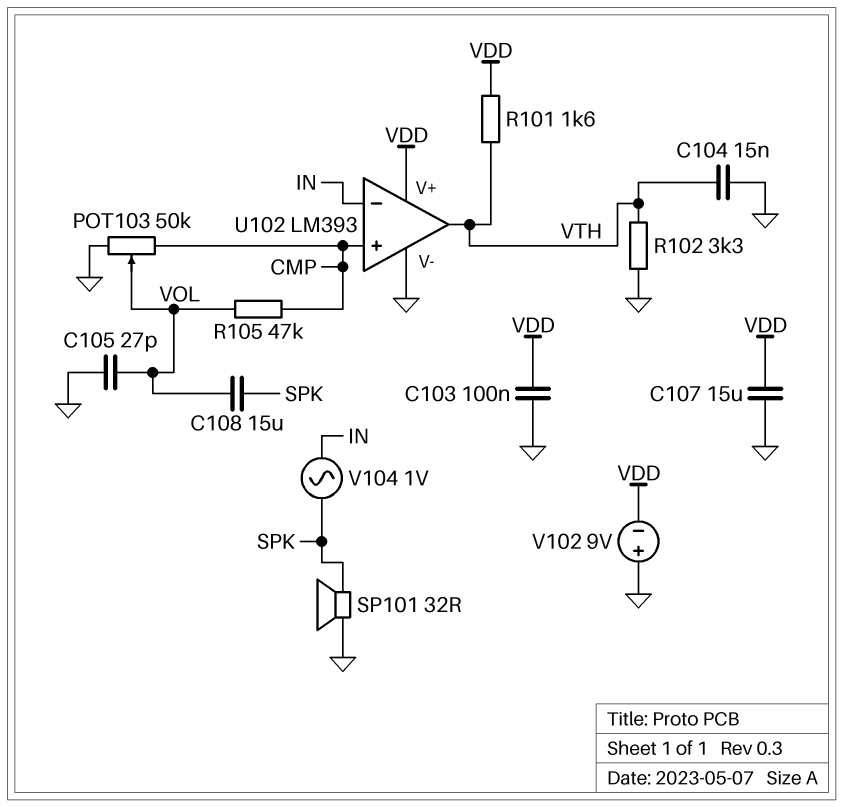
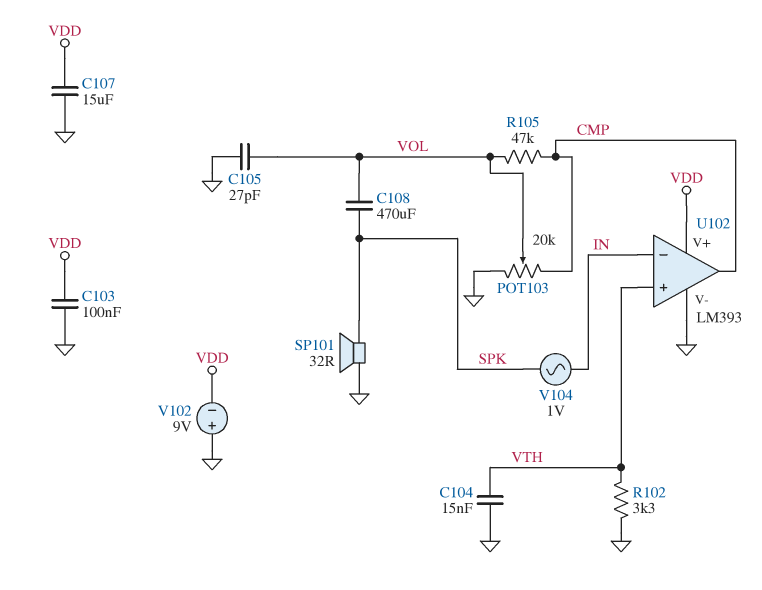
C108: 15uF (SPK, VOL) -> 470uF (SPK, VOL)
POT103: 50k (CMP, GND, wiper VOL) -> 20k (CMP, GND, wiper VOL)
R101: 1.6k (VDD, VTH) -> none
U102 pin in+: CMP -> VTH
U102 pin out: VTH -> CMP

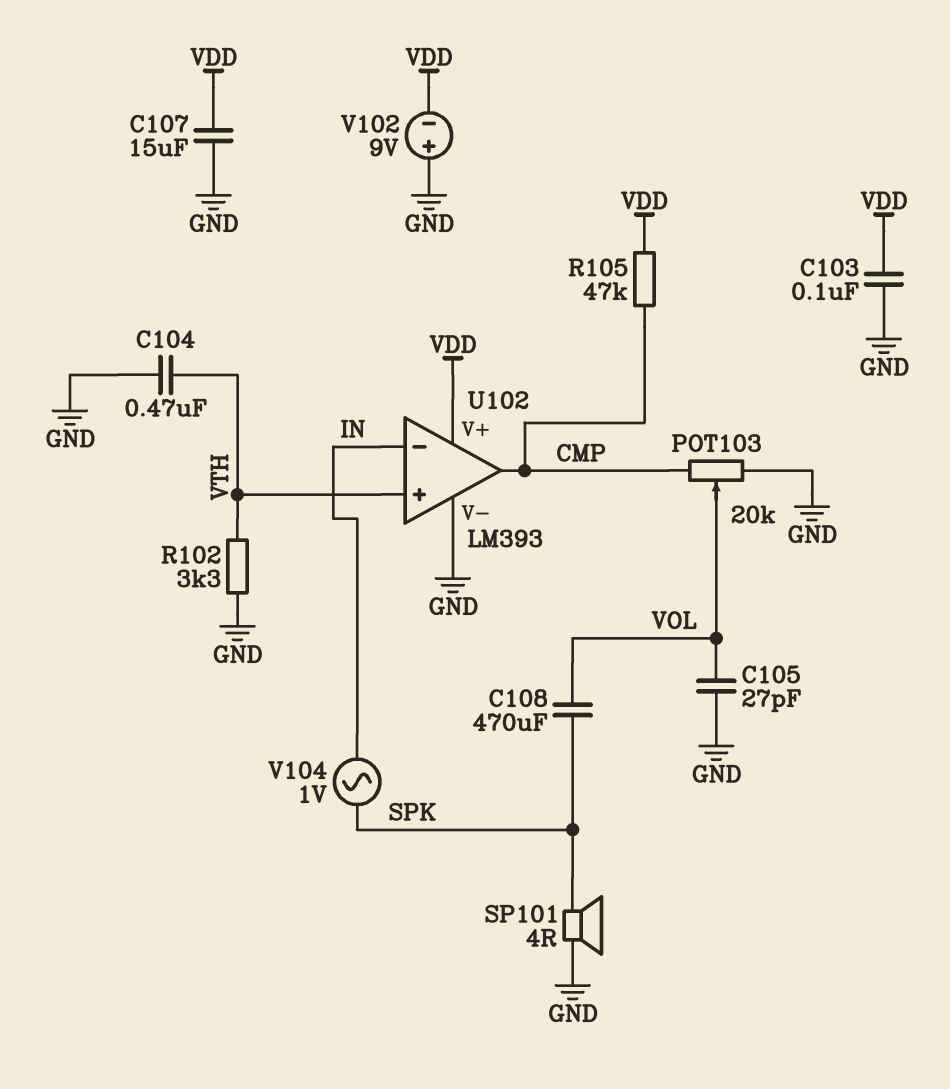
C104: 15nF (GND, VTH) -> 470nF (GND, VTH)
R105: 47k (CMP, VOL) -> 47k (CMP, VDD)
SP101: speaker 32R (GND, SPK) -> speaker 4R (GND, SPK)

